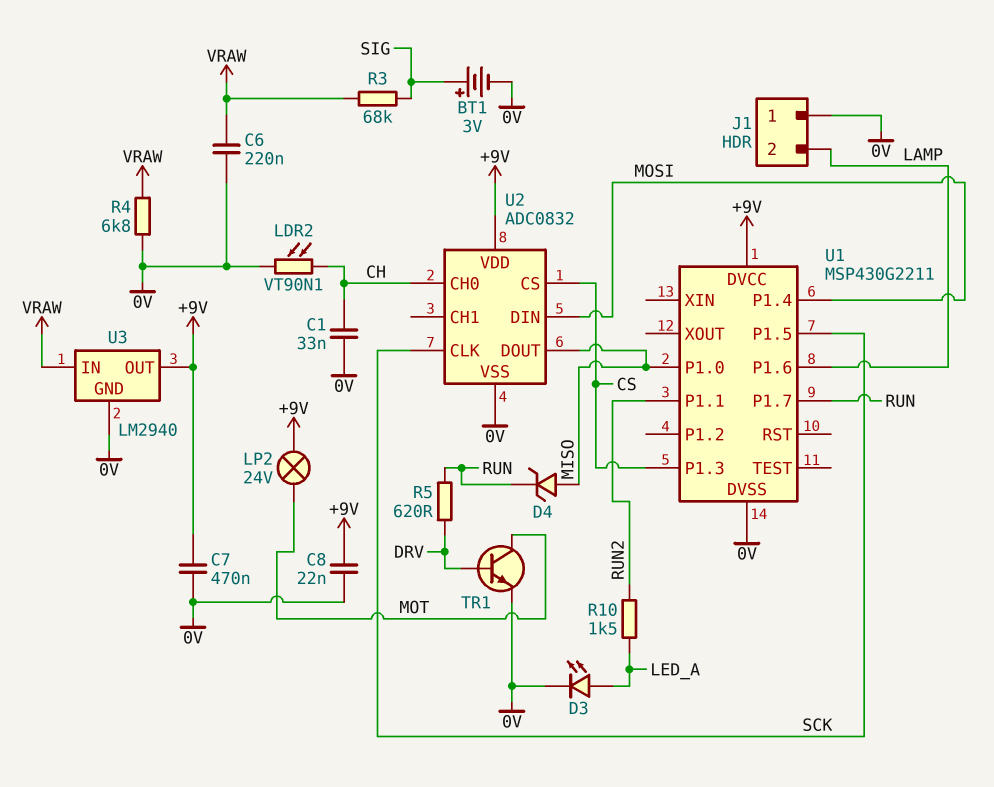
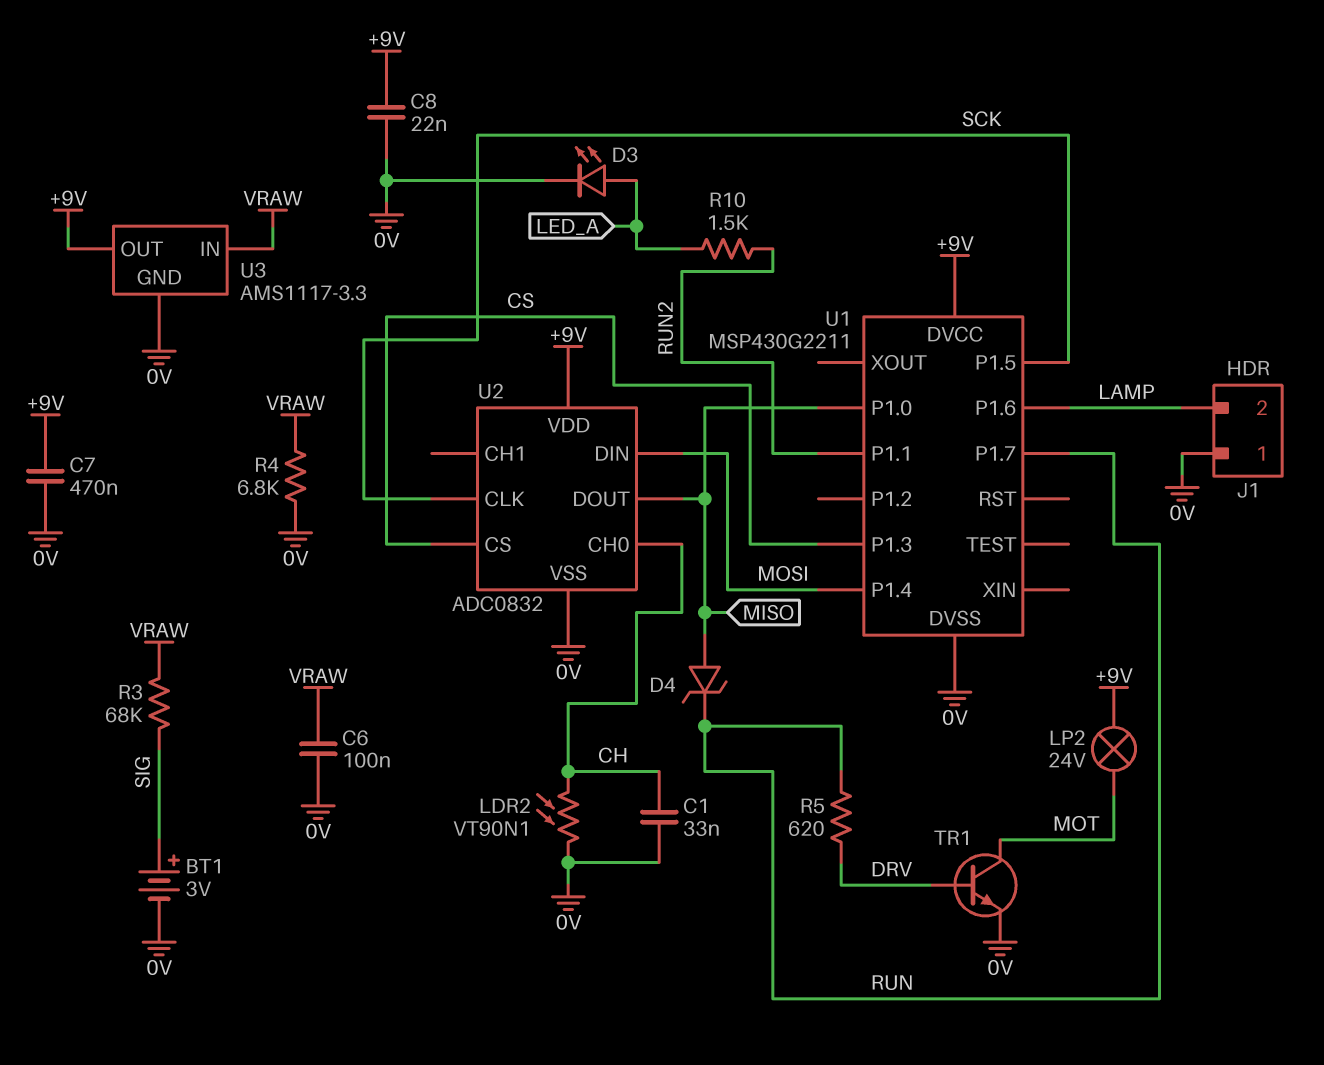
C6: 220nF (0V, VRAW) -> 100nF (0V, VRAW)
U3: LM2940 -> AMS1117-3.3

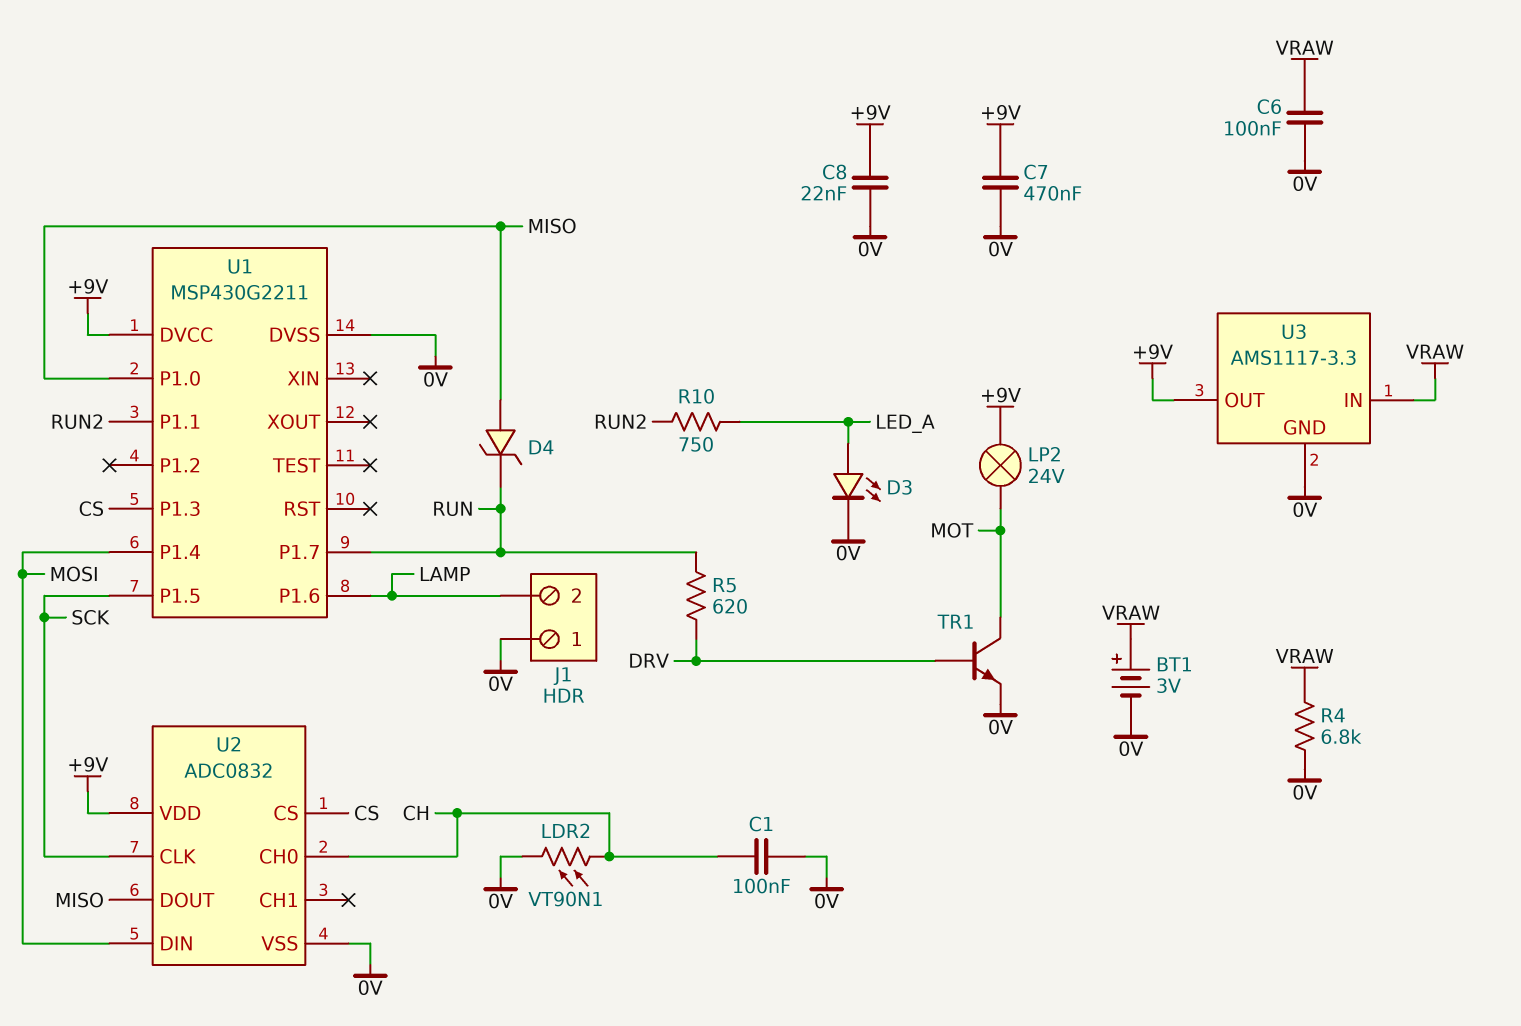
BT1: 3V (plus SIG, minus 0V) -> 3V (plus VRAW, minus 0V)
C1: 33nF (0V, CH) -> 100nF (0V, CH)
R3: 68k (SIG, VRAW) -> none
R10: 1.5k (LED_A, RUN2) -> 750 (LED_A, RUN2)

